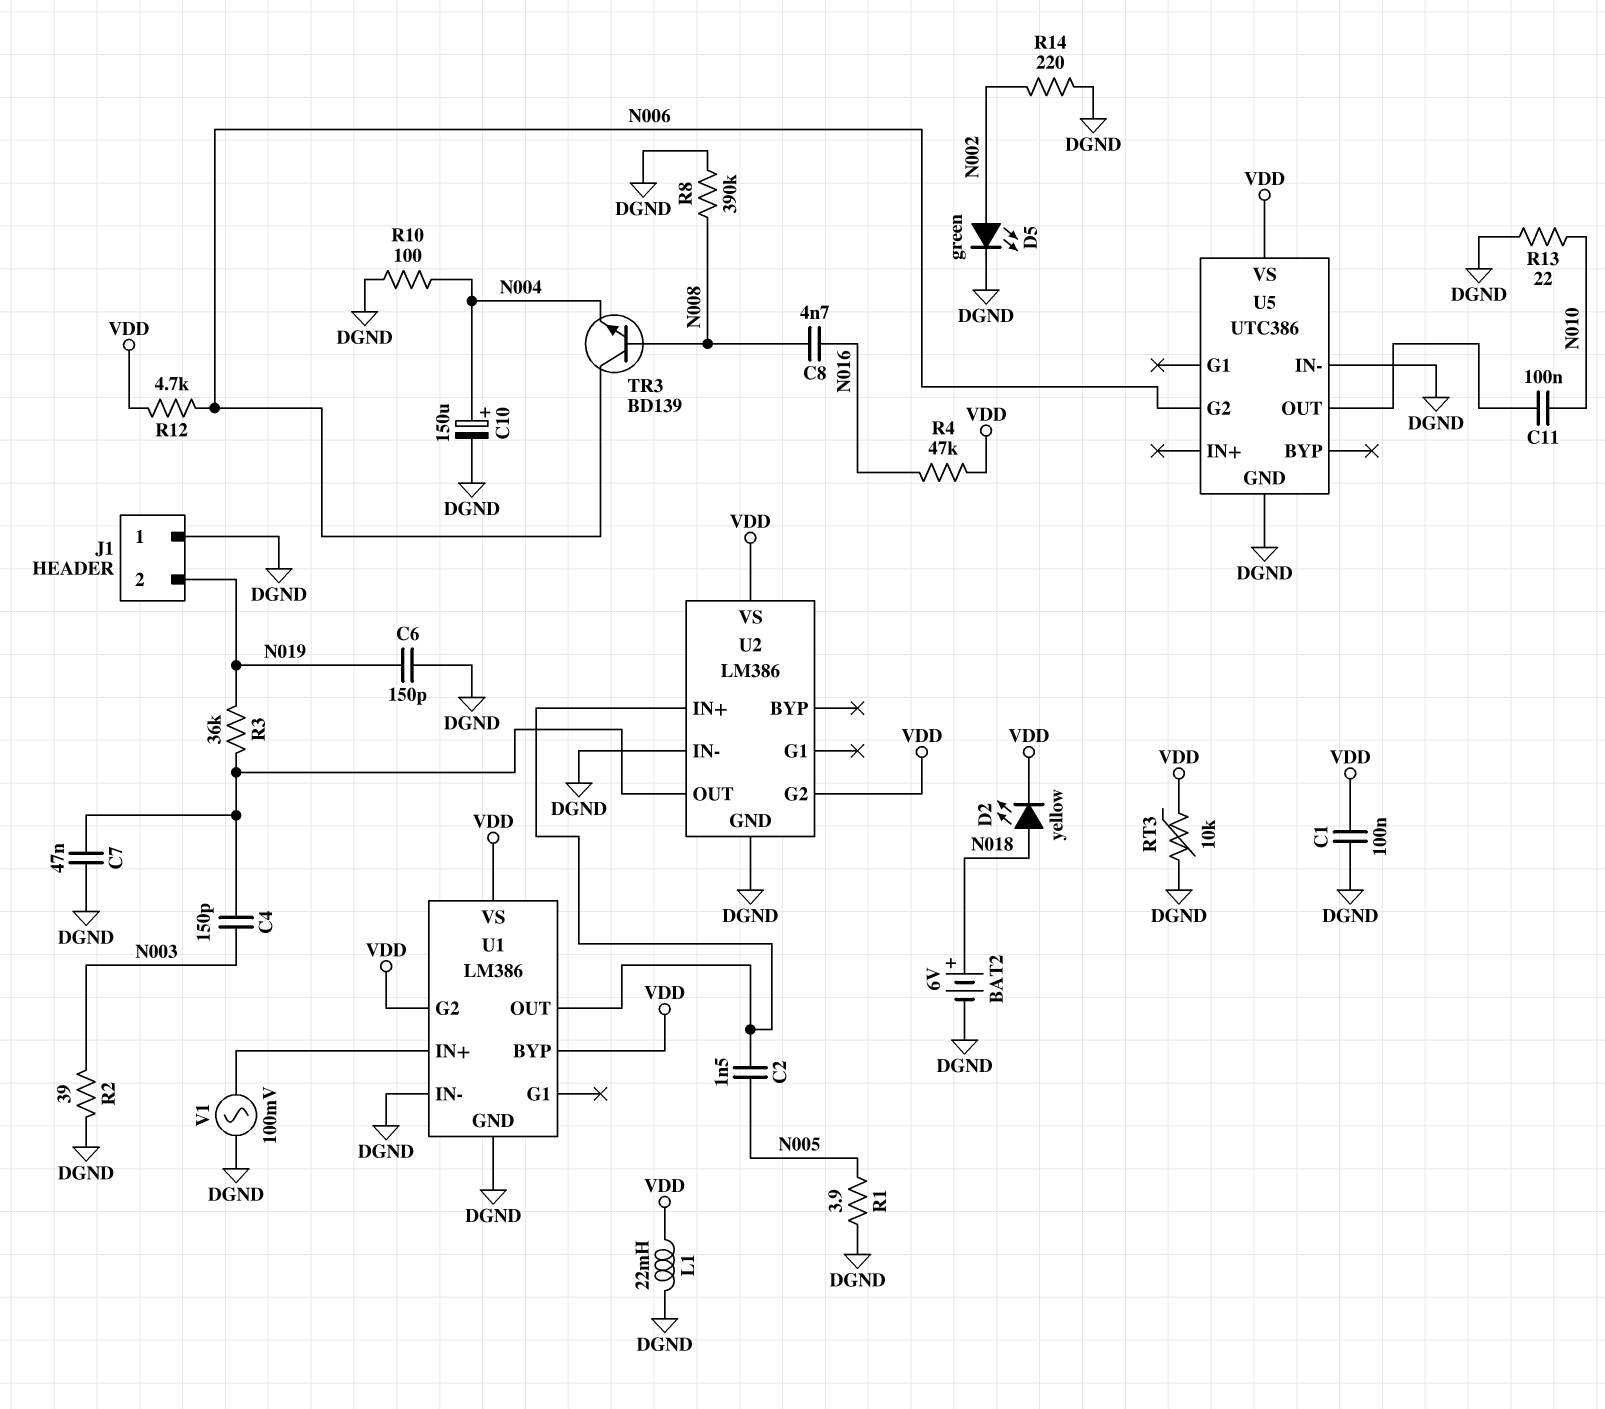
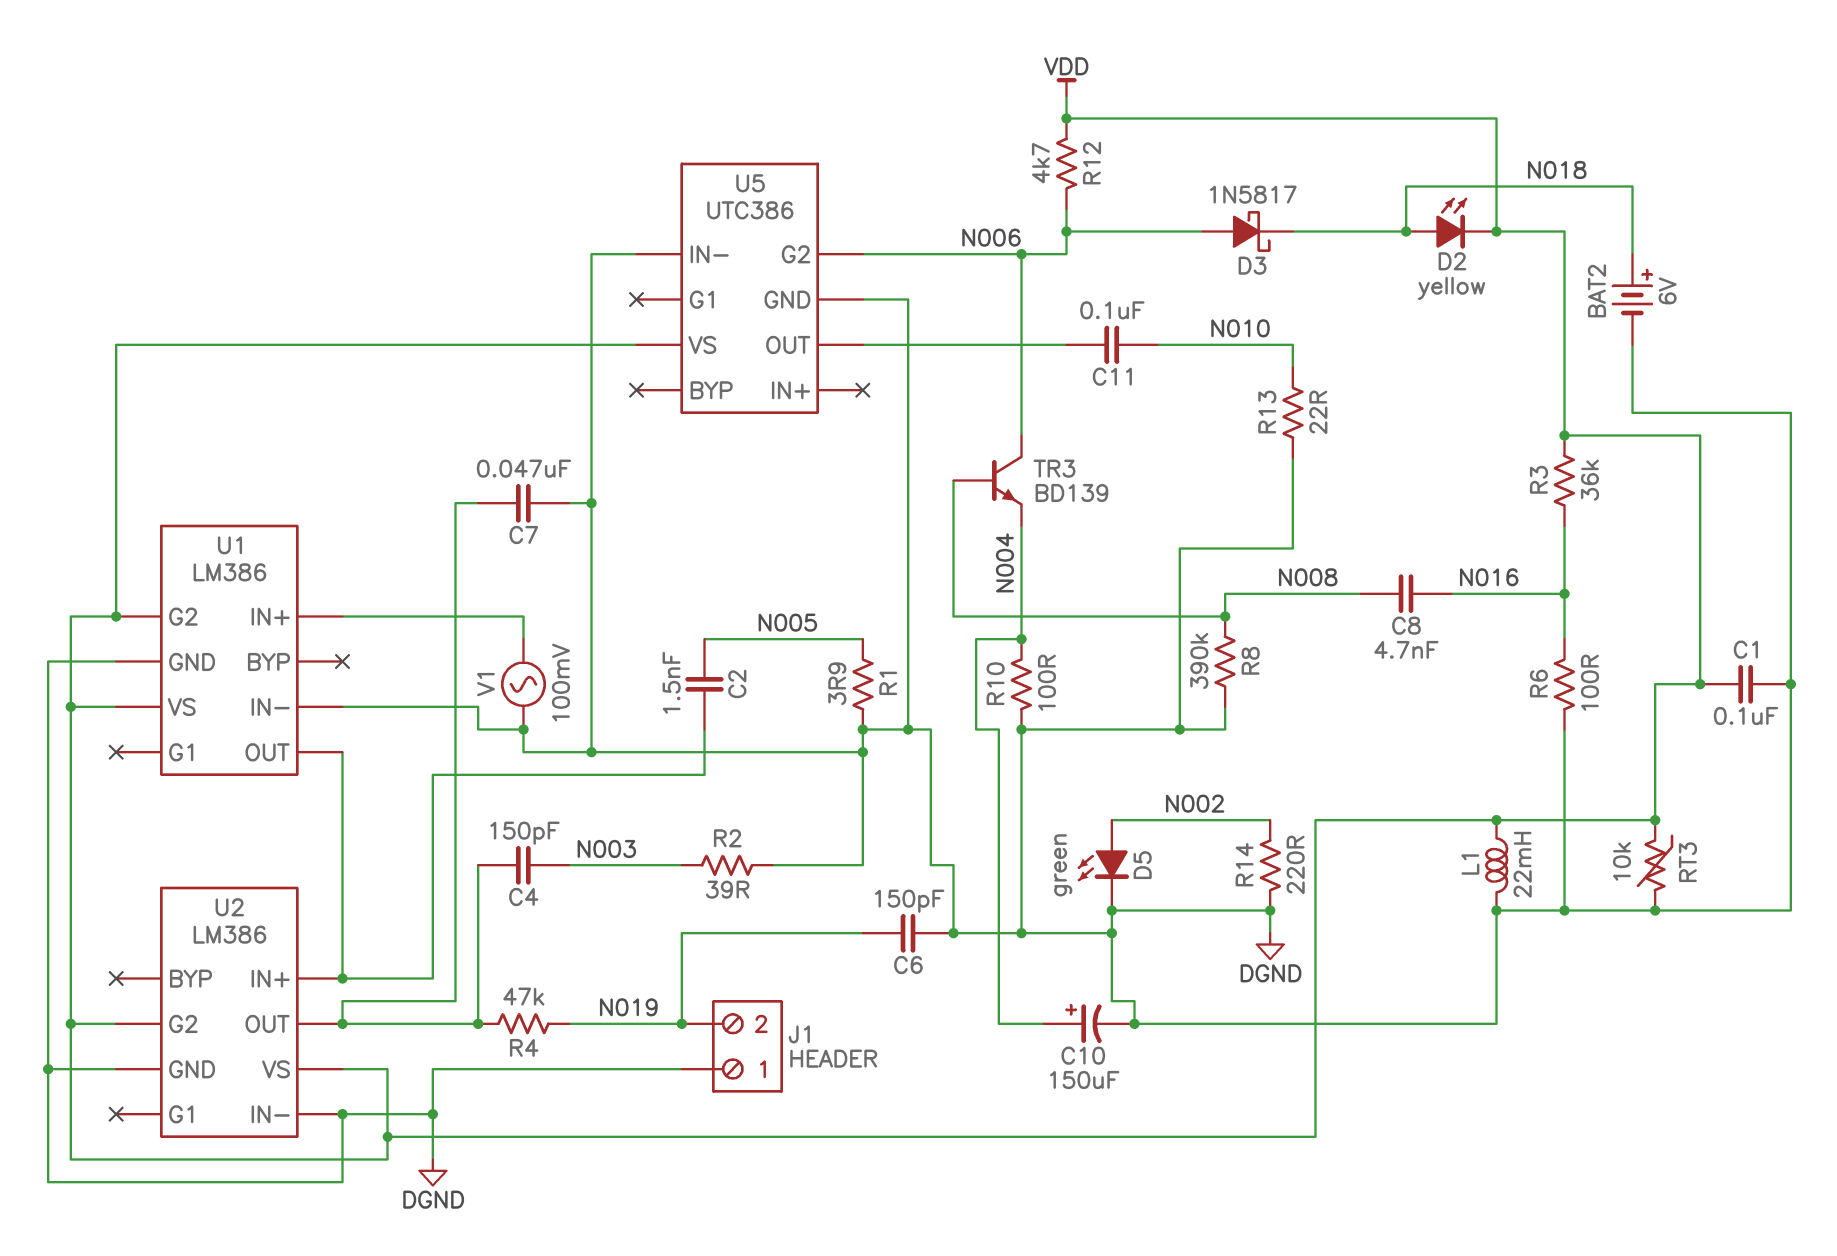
D3: none -> schottky 1N5817 (A N006, K N018)
R3: 36k (N019, U2/OUT) -> 36k (N016, VDD)
R4: 47k (N016, VDD) -> 47k (N019, U2/OUT)
R6: none -> 100 (DGND, N016)
U1 pin BYP: VDD -> none

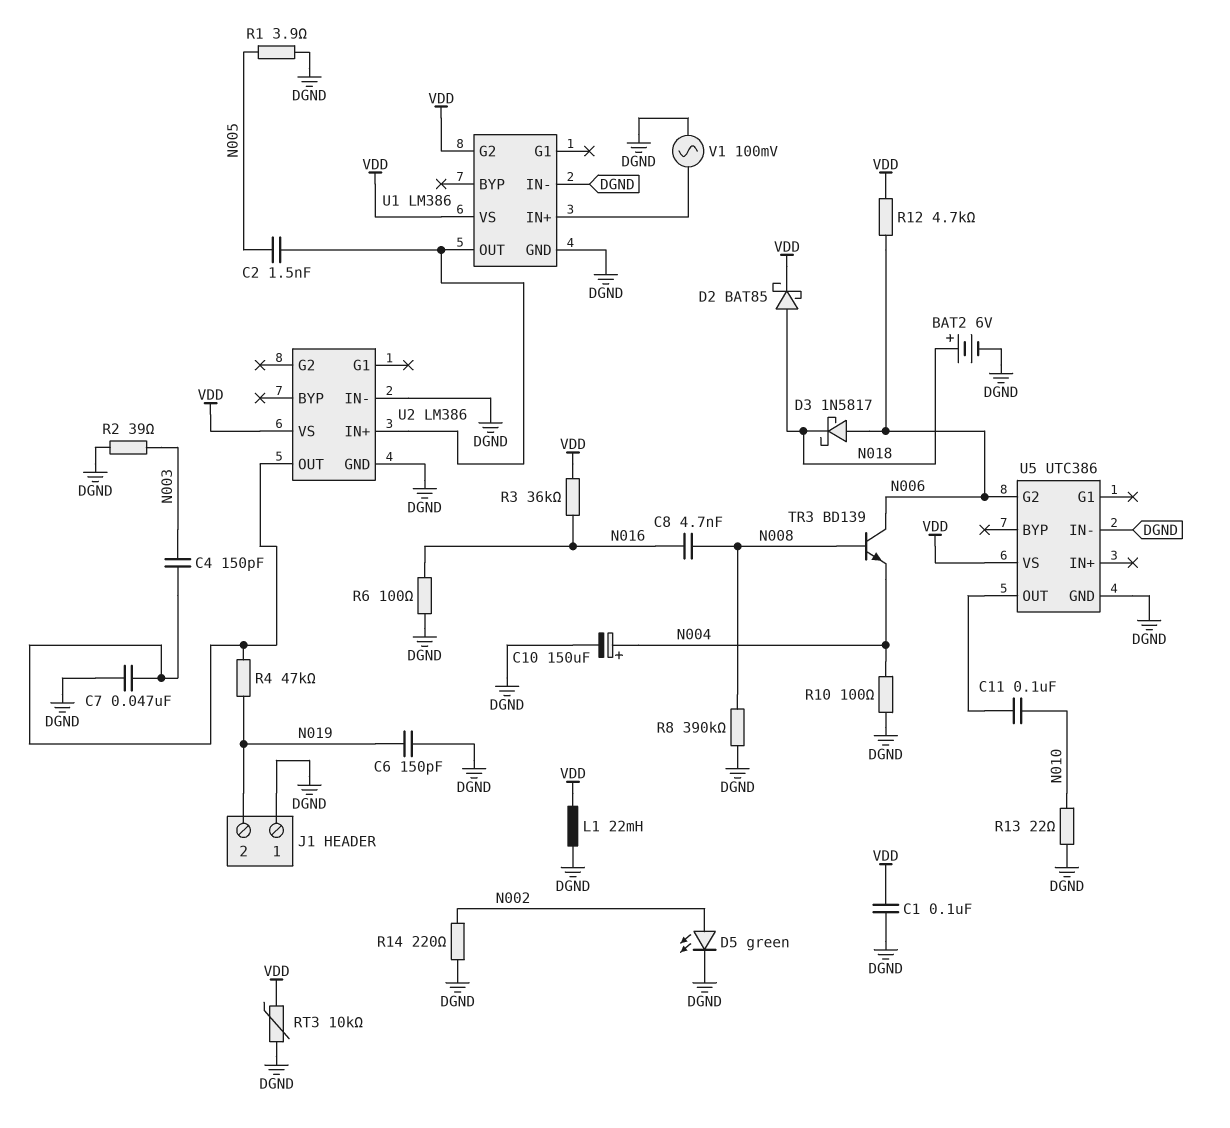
D2: LED yellow (A N018, K VDD) -> schottky BAT85 (A N018, K VDD)
U2 pin G2: VDD -> none

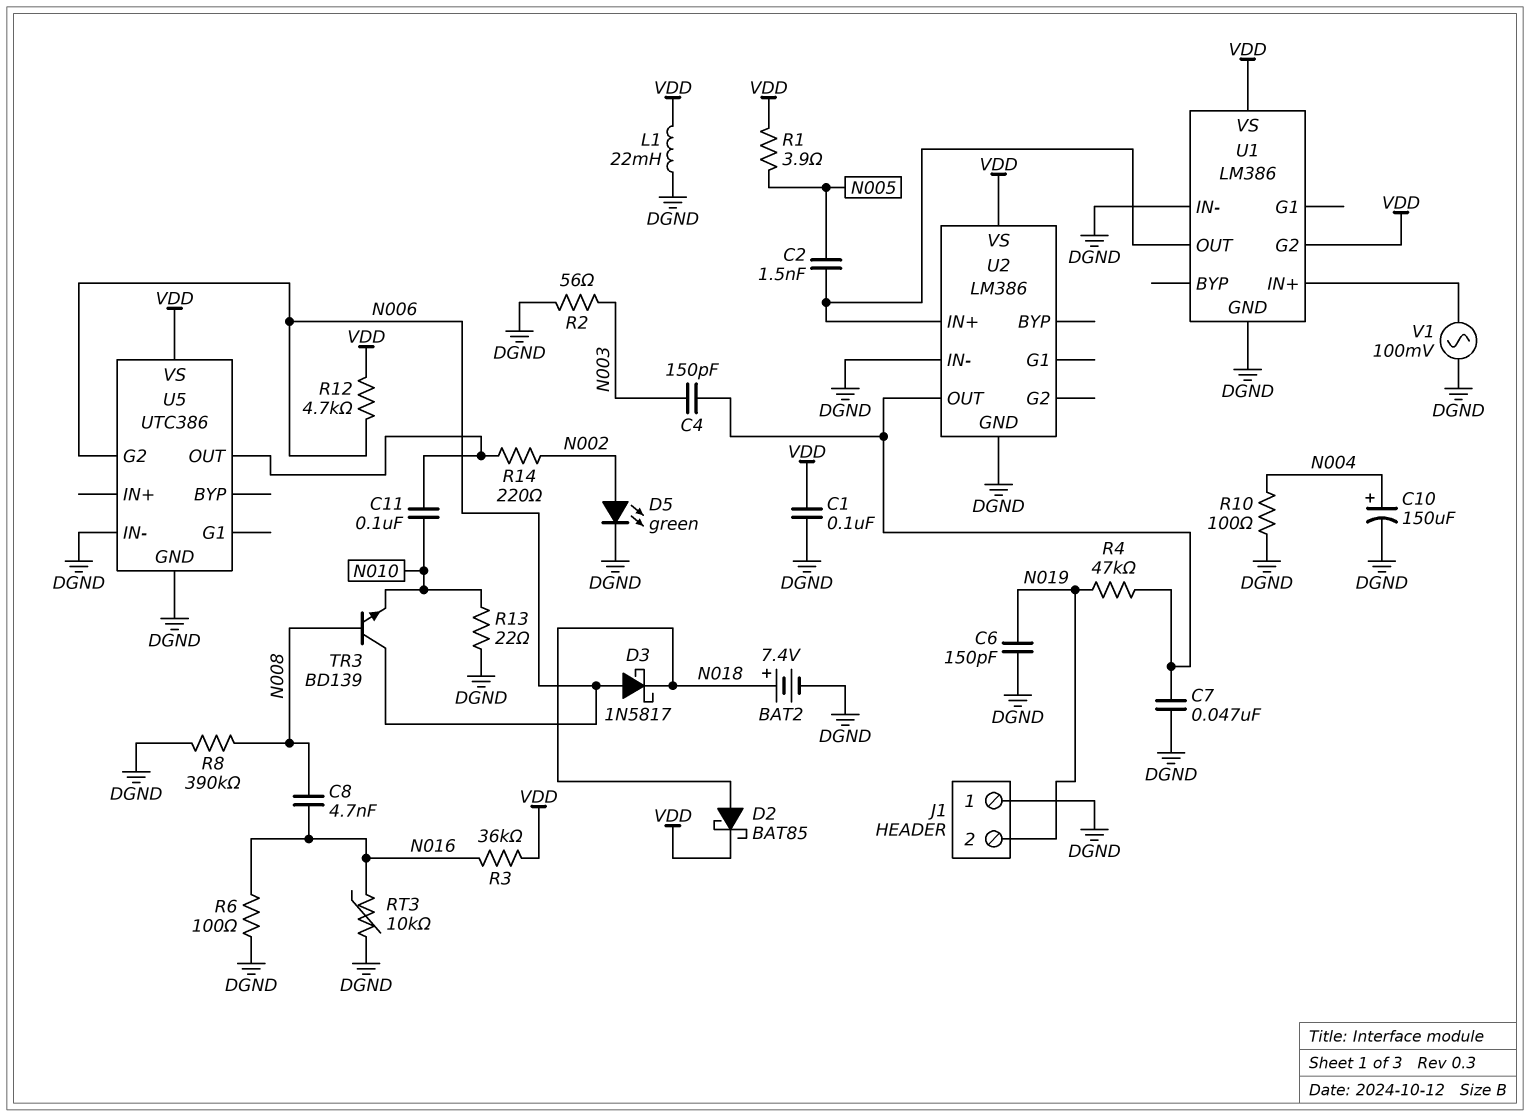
BAT2: 6V (plus N018, minus DGND) -> 7.4V (plus N018, minus DGND)
R1: 3.9 (DGND, N005) -> 3.9 (N005, VDD)
R2: 39 (DGND, N003) -> 56 (DGND, N003)
R14: 220 (DGND, N002) -> 220 (N002, U5/OUT)
RT3: 10k (DGND, VDD) -> 10k (DGND, N016)
TR3: NPN BD139 (B N008, C N006, E N004) -> NPN BD139 (B N008, C N006, E N010)

